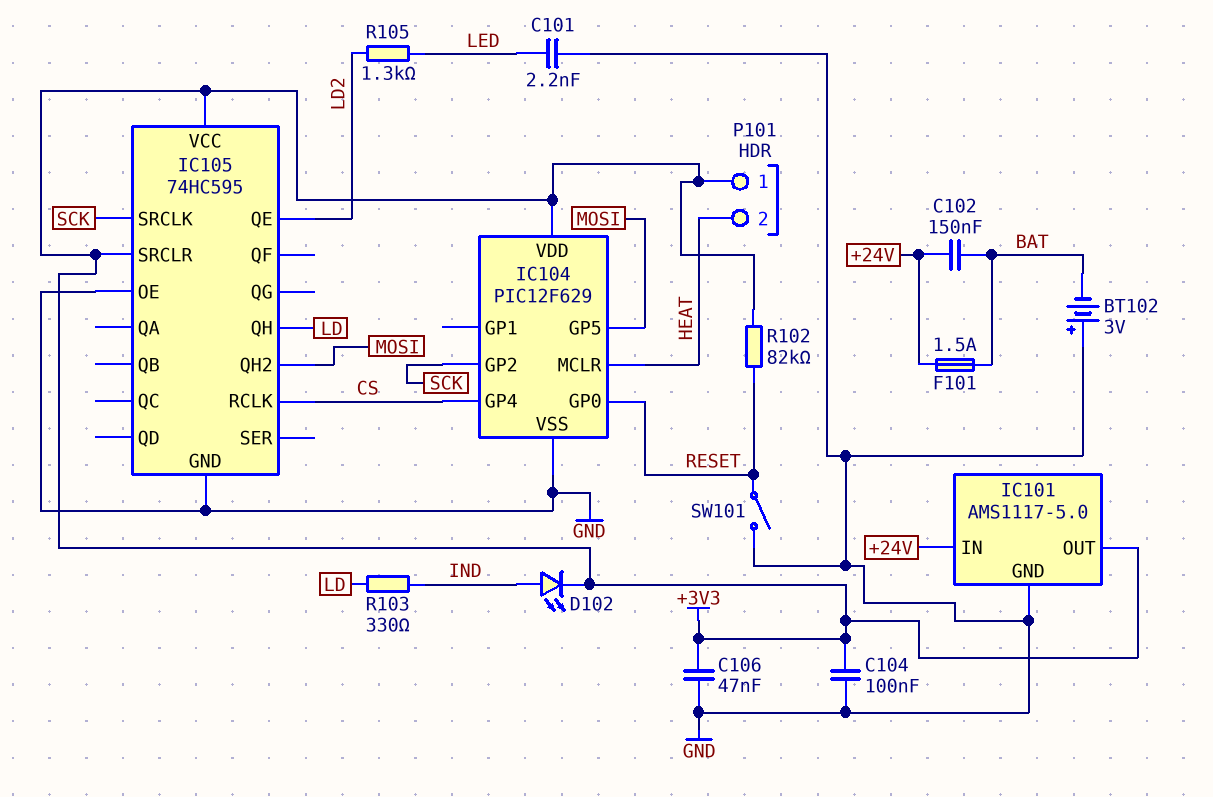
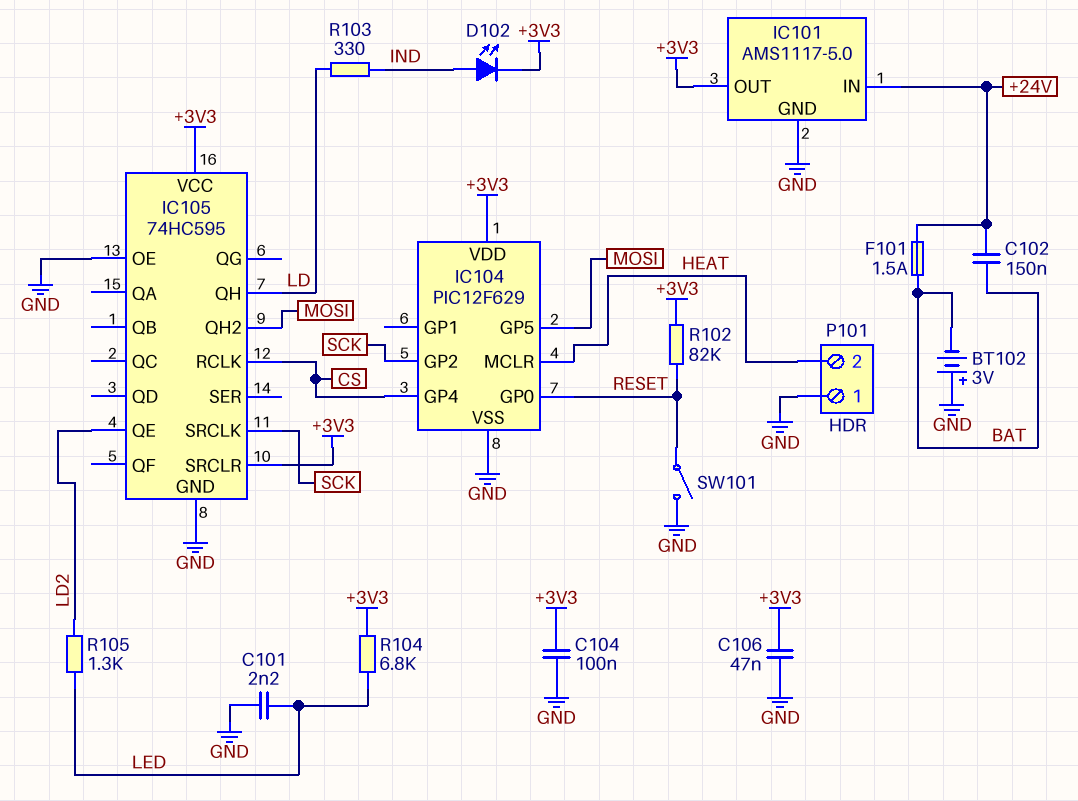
P101 pin 1: +3V3 -> GND
R104: none -> 6.8k (+3V3, LED)

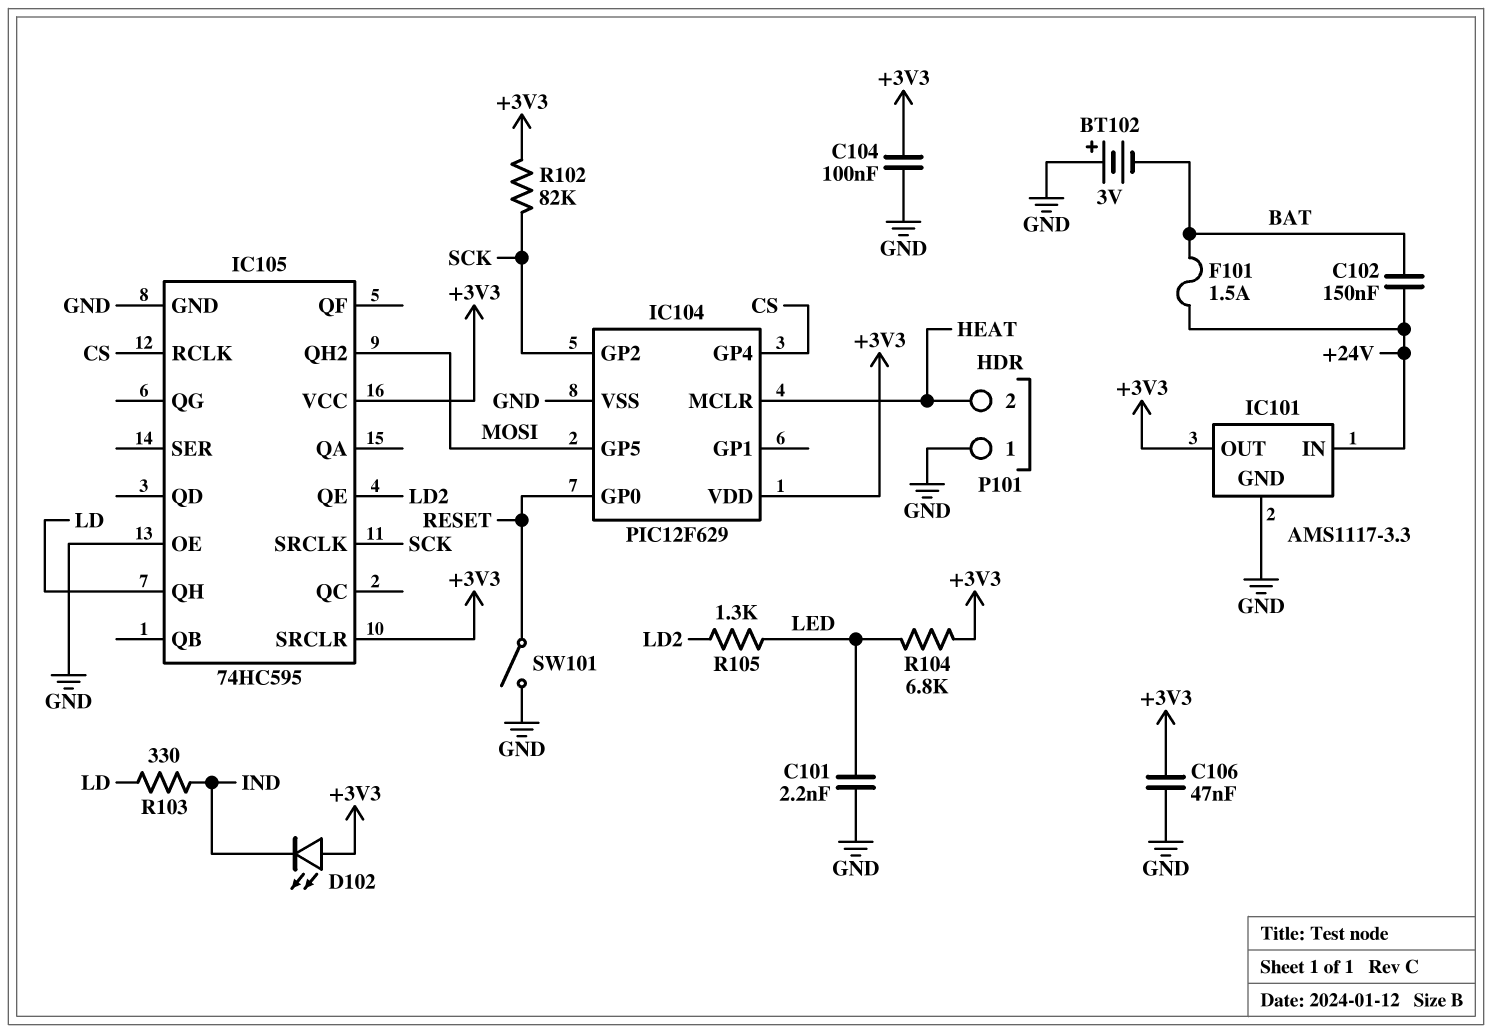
D102: LED (A IND, K +3V3) -> LED (A +3V3, K IND)
IC101: AMS1117-5.0 -> AMS1117-3.3
R102: 82k (+3V3, RESET) -> 82k (+3V3, SCK)

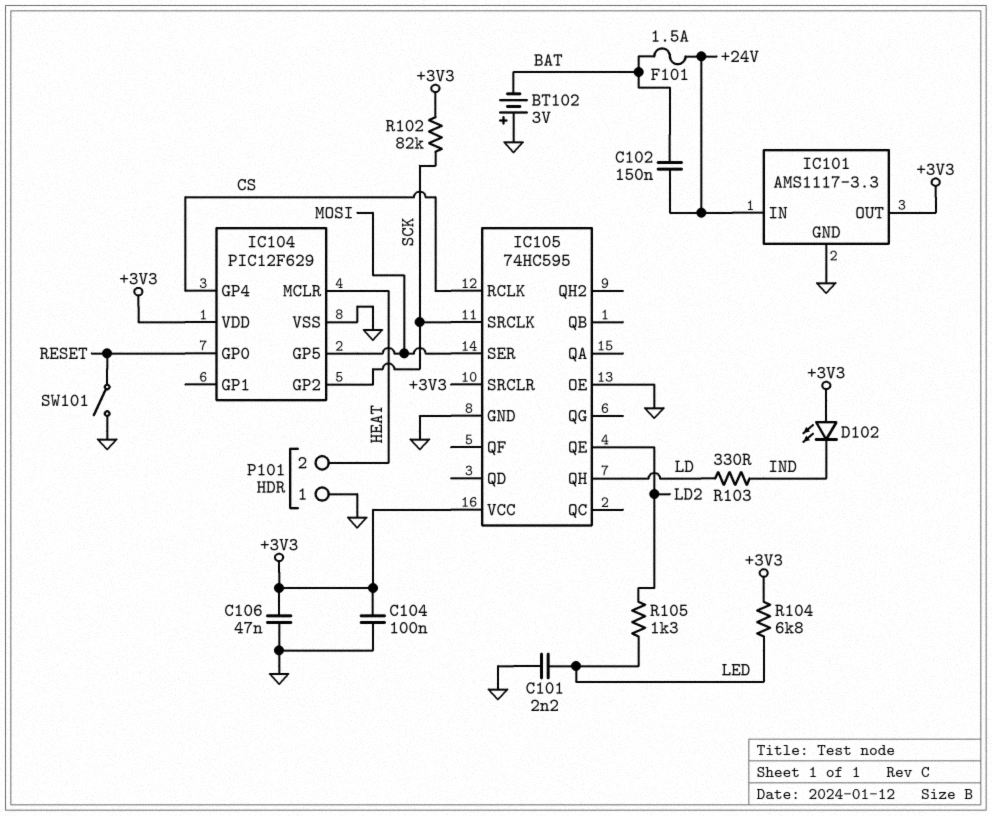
IC105 pin QH2: MOSI -> none
IC105 pin SER: none -> MOSI

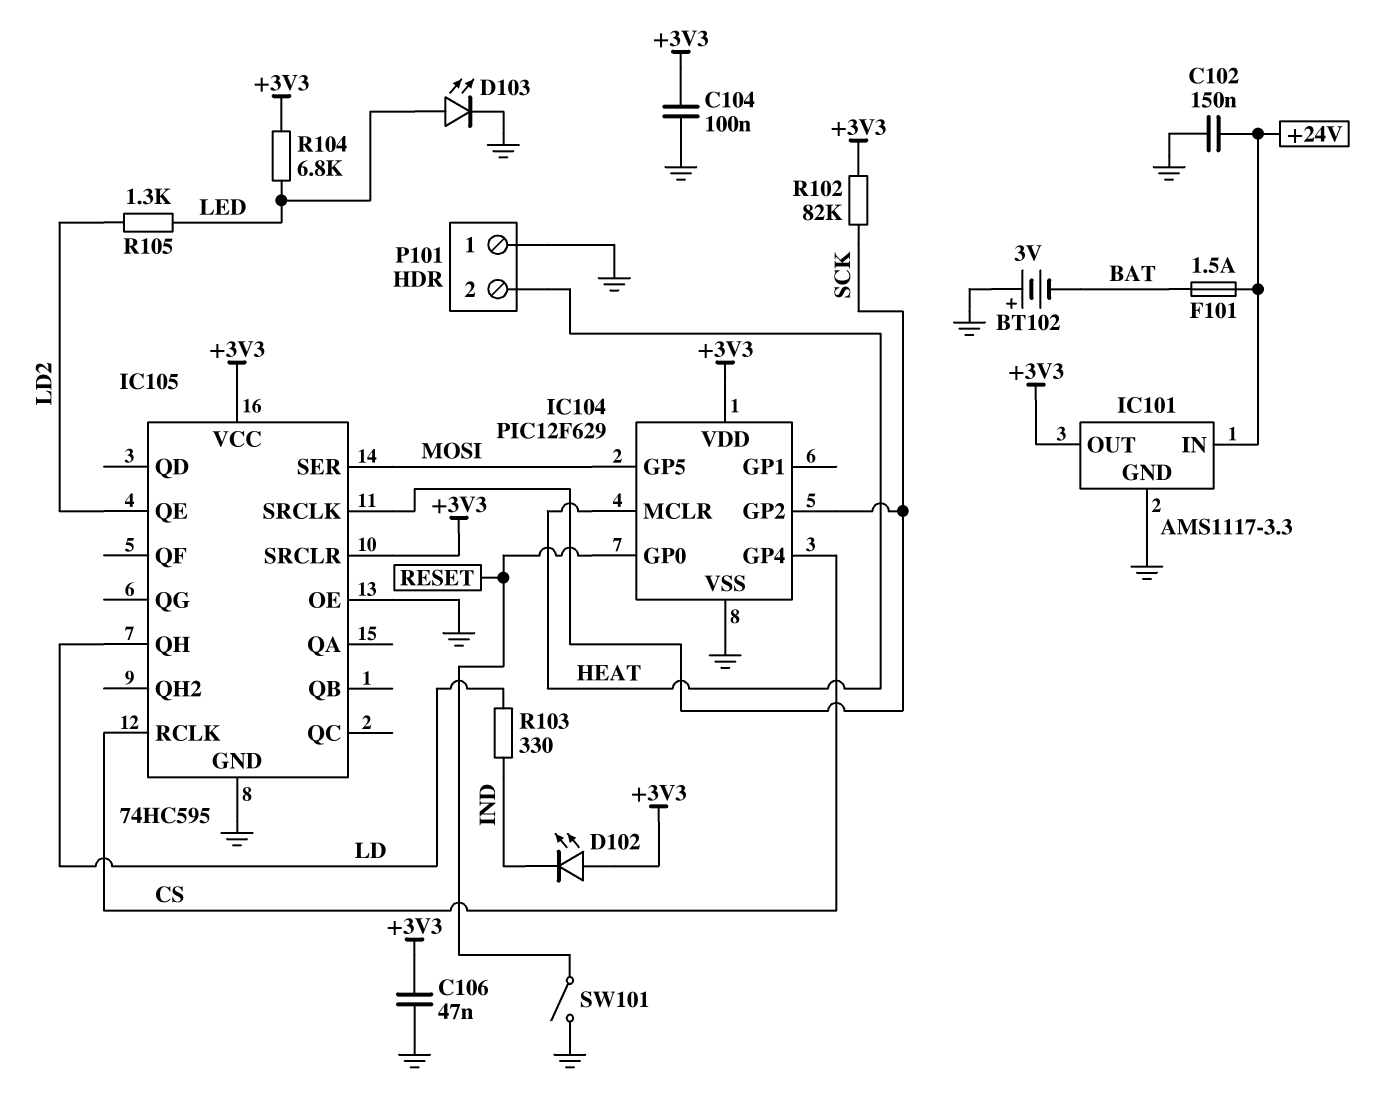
C101: 2.2nF (GND, LED) -> none
C102: 150nF (+24V, BAT) -> 150nF (+24V, GND)
D103: none -> LED (A LED, K GND)

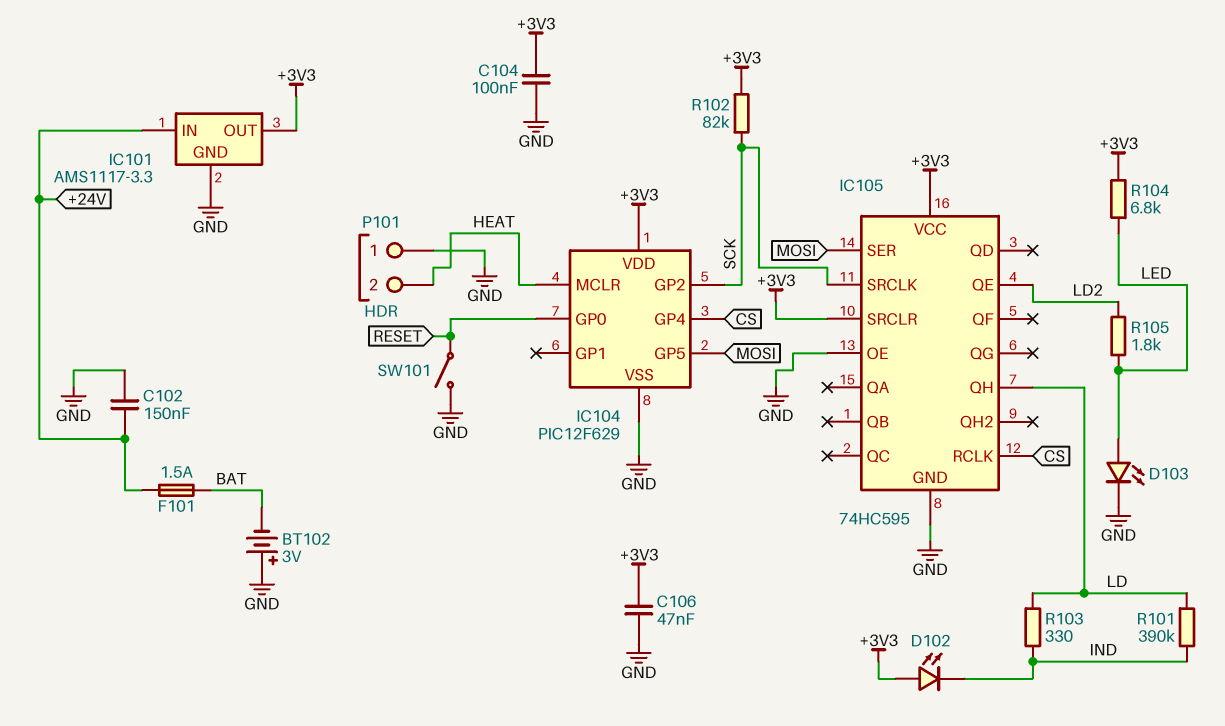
R101: none -> 390k (IND, LD)
R105: 1.3k (LD2, LED) -> 1.8k (LD2, LED)

